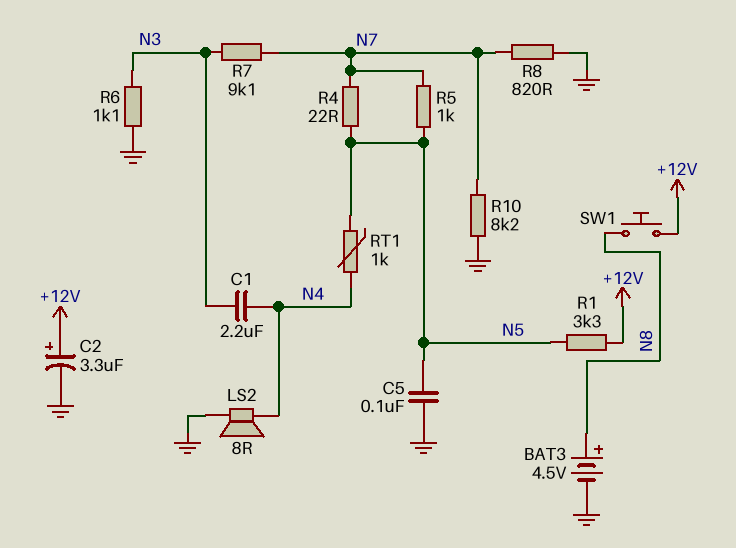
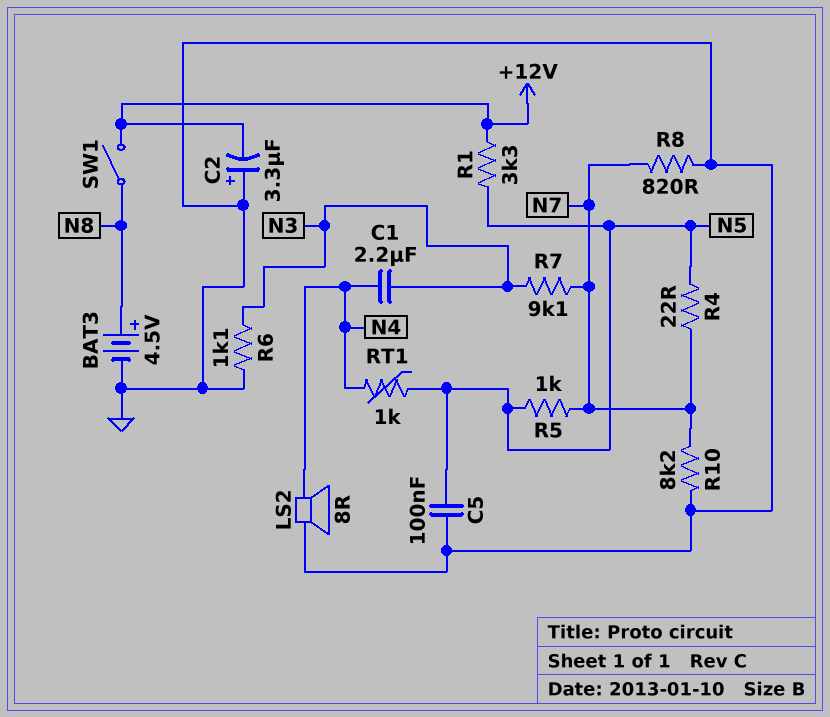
C2: 3.3uF (plus +12V, minus GND) -> 3.3uF (plus GND, minus +12V)
SW1: button (+12V, N8) -> switch (+12V, N8)

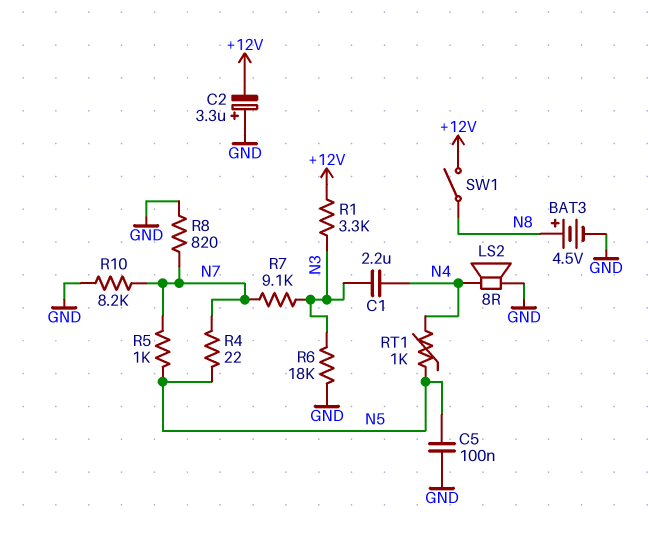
R1: 3.3k (+12V, N5) -> 3.3k (+12V, N3)
R6: 1.1k (GND, N3) -> 18k (GND, N3)

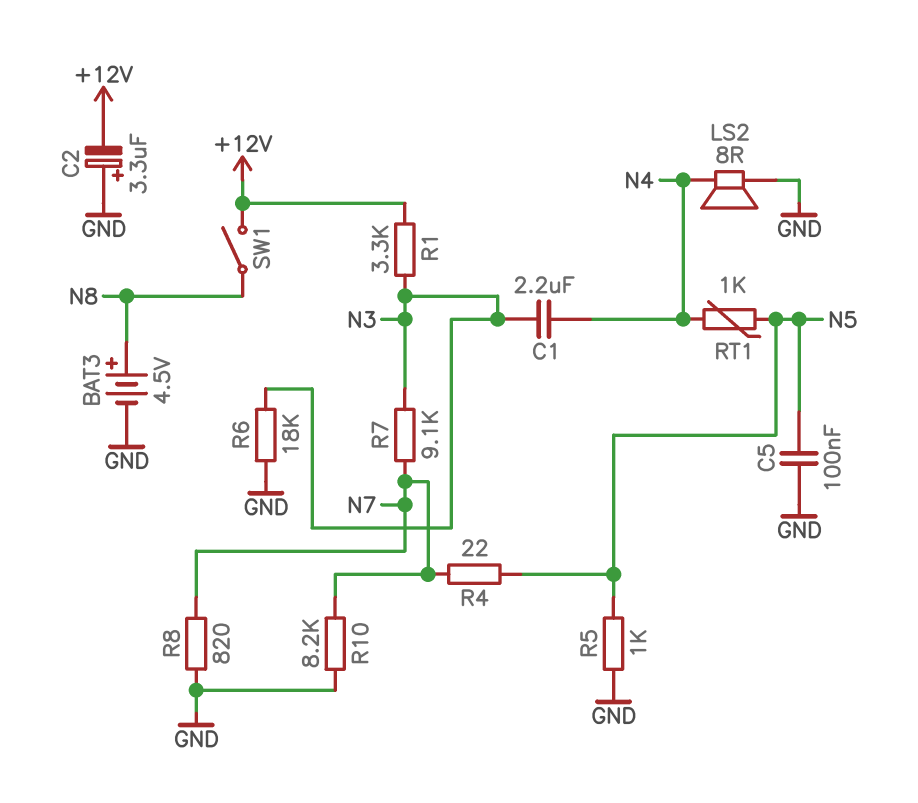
R5: 1k (N5, N7) -> 1k (GND, N5)

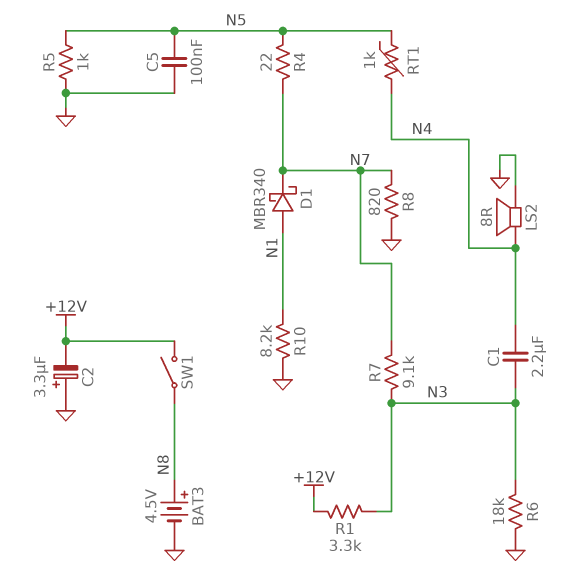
D1: none -> schottky MBR340 (A N1, K N7)
R10: 8.2k (GND, N7) -> 8.2k (GND, N1)

